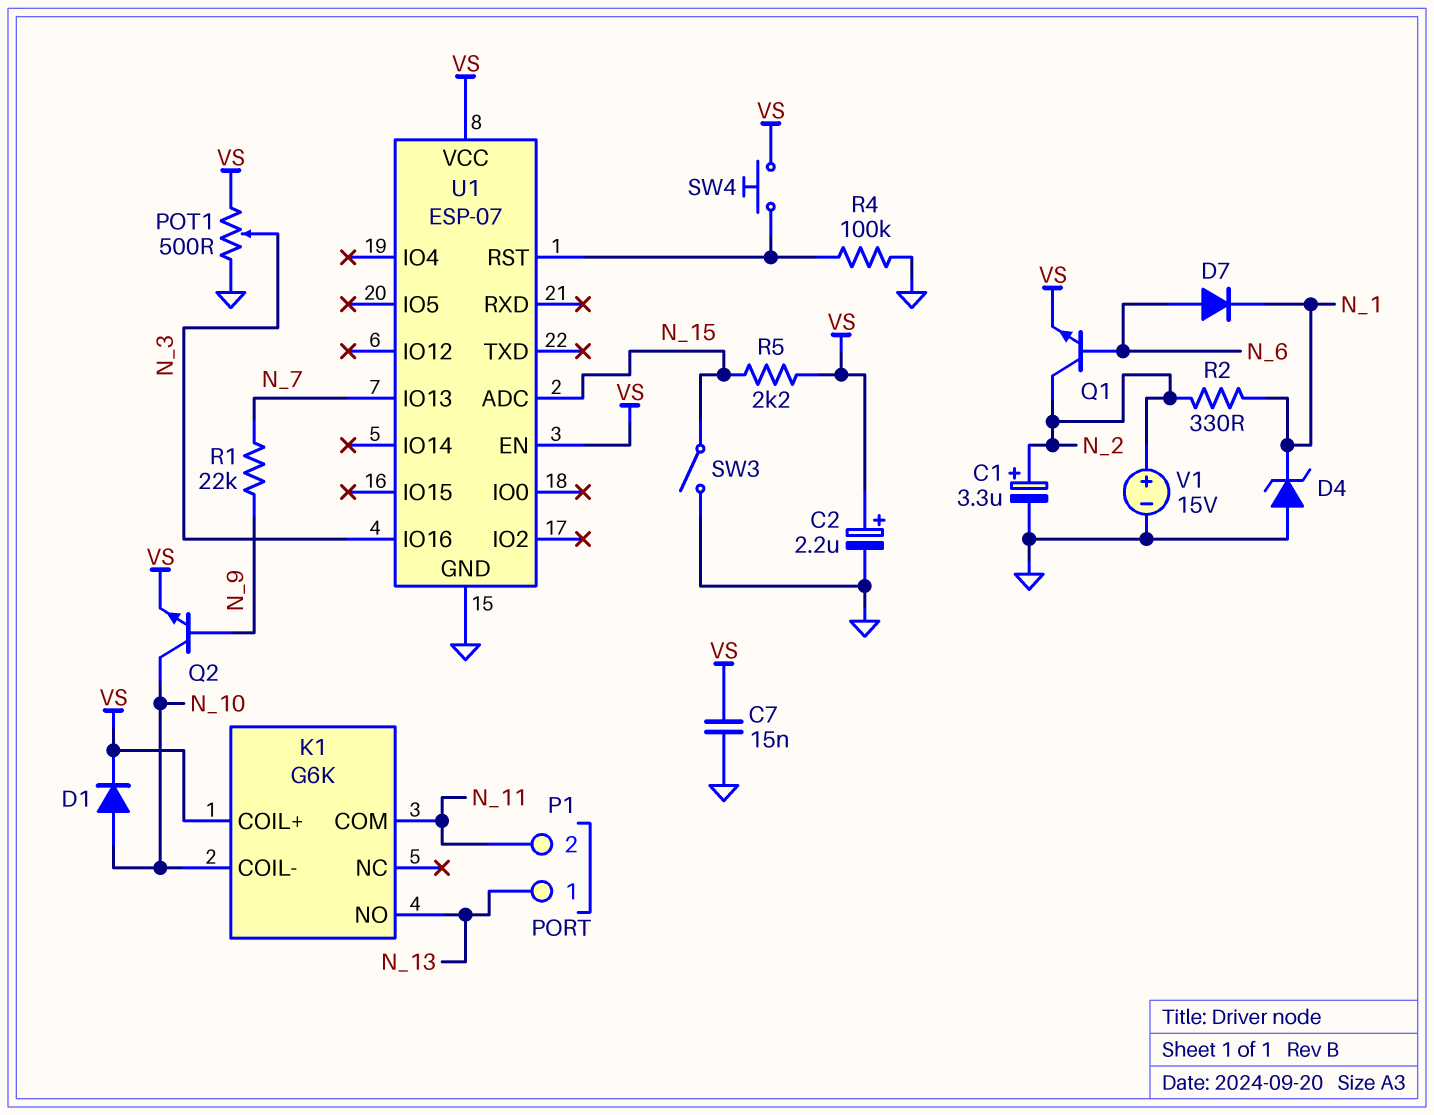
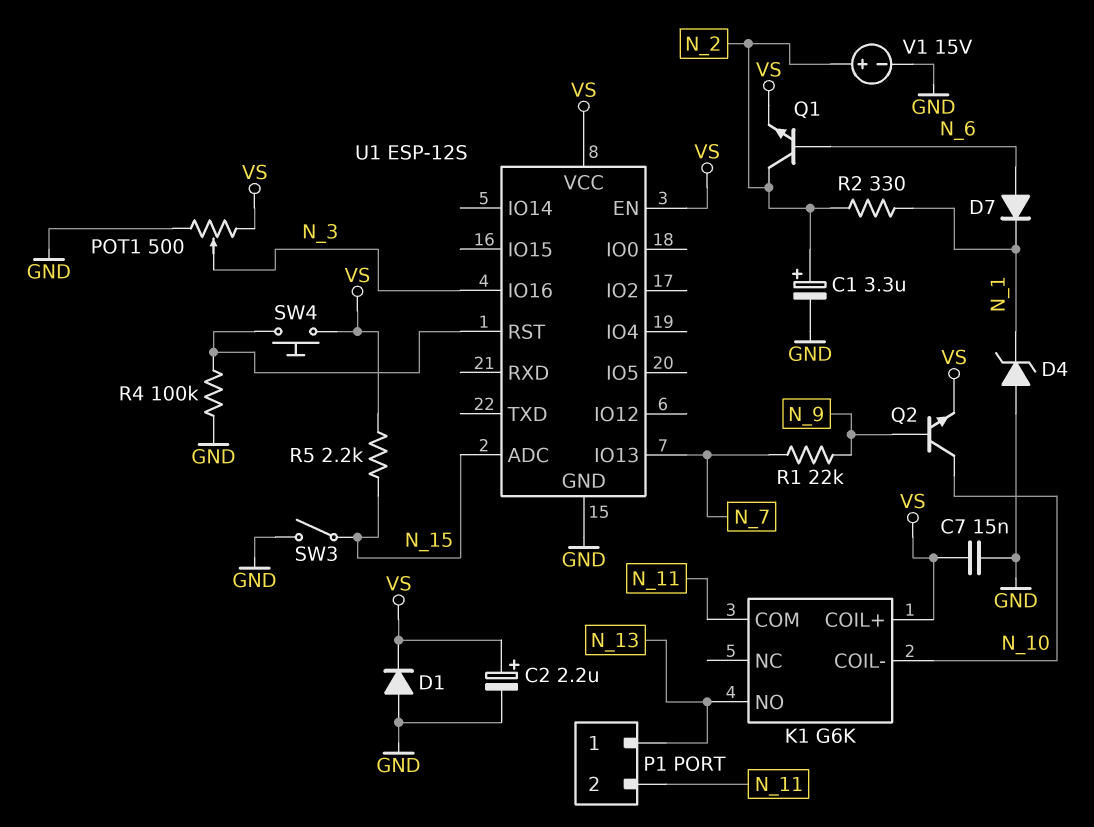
D1: diode (A N_10, K VS) -> diode (A GND, K VS)
U1: ESP-07 -> ESP-12S

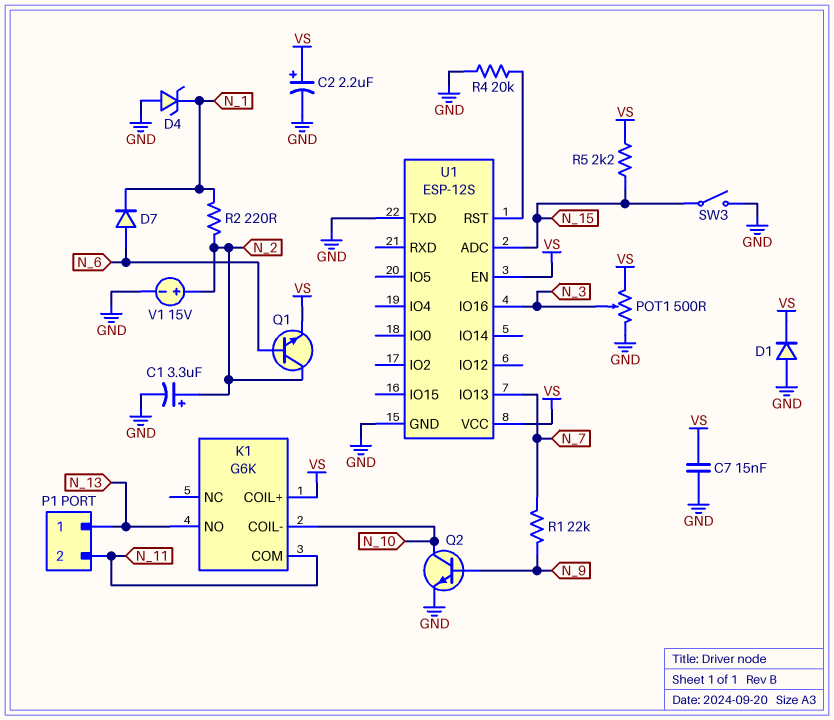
Q2: NPN (B N_9, C N_10, E VS) -> NPN (B N_9, C N_10, E GND)
R2: 330 (N_1, N_2) -> 220 (N_1, N_2)
R4: 100k (GND, U1/RST) -> 20k (GND, U1/RST)
SW4: button (U1/RST, VS) -> none
U1 pin TXD: none -> GND

